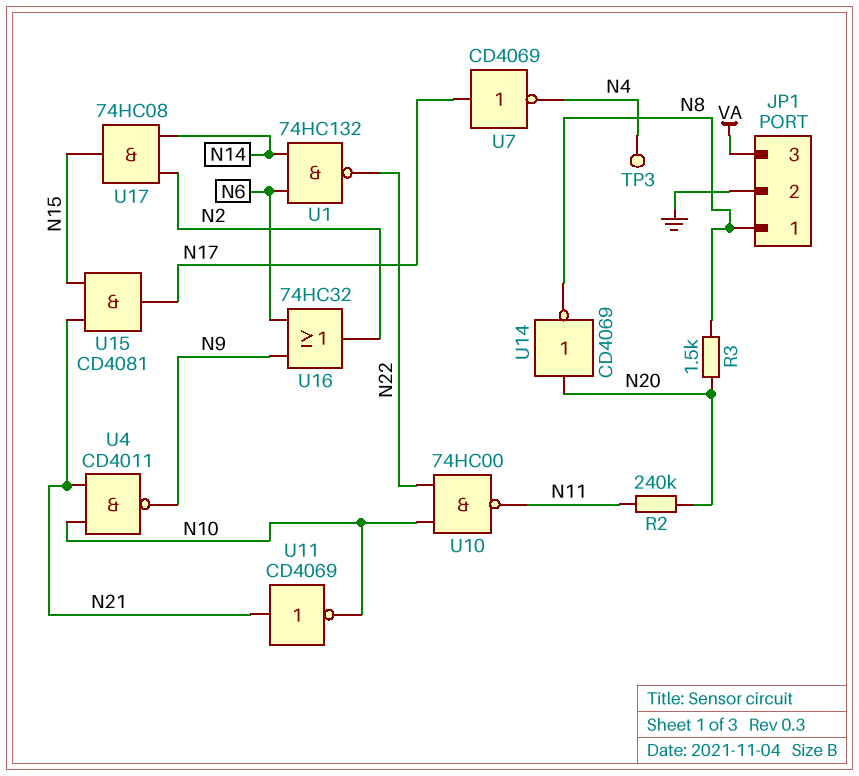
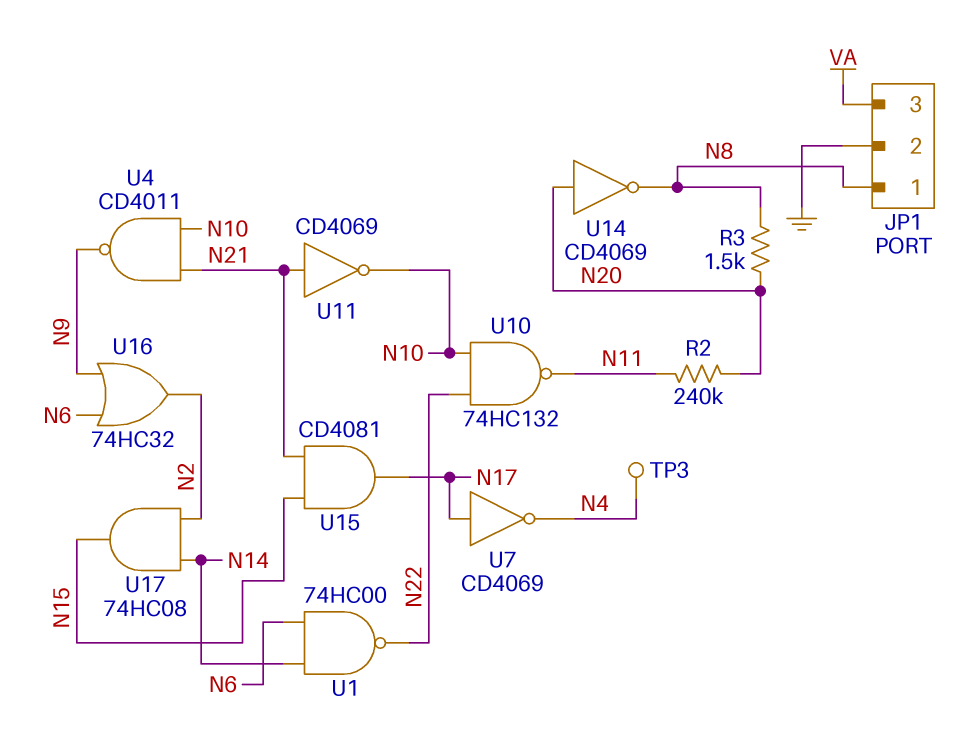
U1: NAND 74HC132 (in N6, in N14, out N22) -> NAND 74HC00 (in N6, in N14, out N22)
U10: NAND 74HC00 (in N10, in N22, out N11) -> NAND 74HC132 (in N10, in N22, out N11)

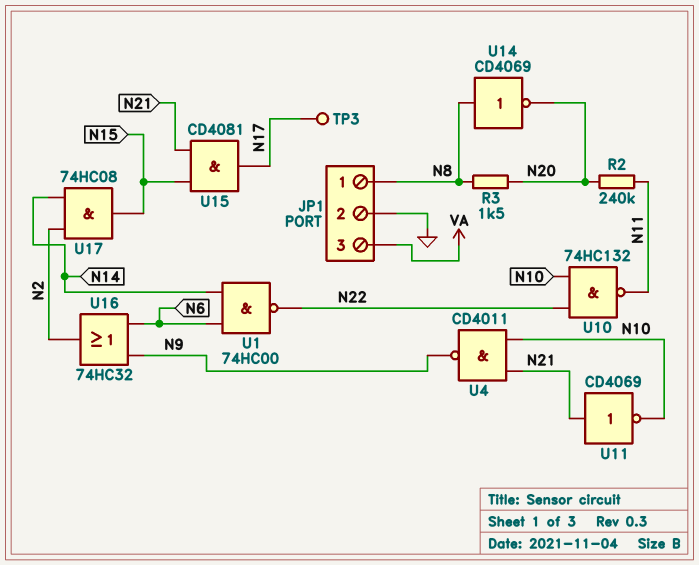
TP3: test point (N4) -> test point (N17)
U7: NOT CD4069 (in N17, out N4) -> none
U14: NOT CD4069 (in N20, out N8) -> NOT CD4069 (in N8, out N20)

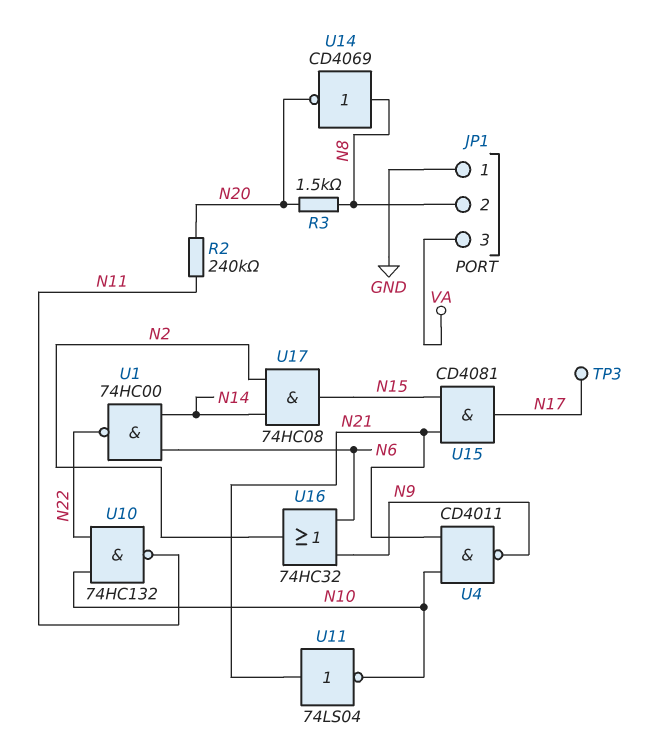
JP1 pin 1: N8 -> GND
JP1 pin 2: GND -> N8
U11: NOT CD4069 (in N21, out N10) -> NOT 74LS04 (in N21, out N10)

